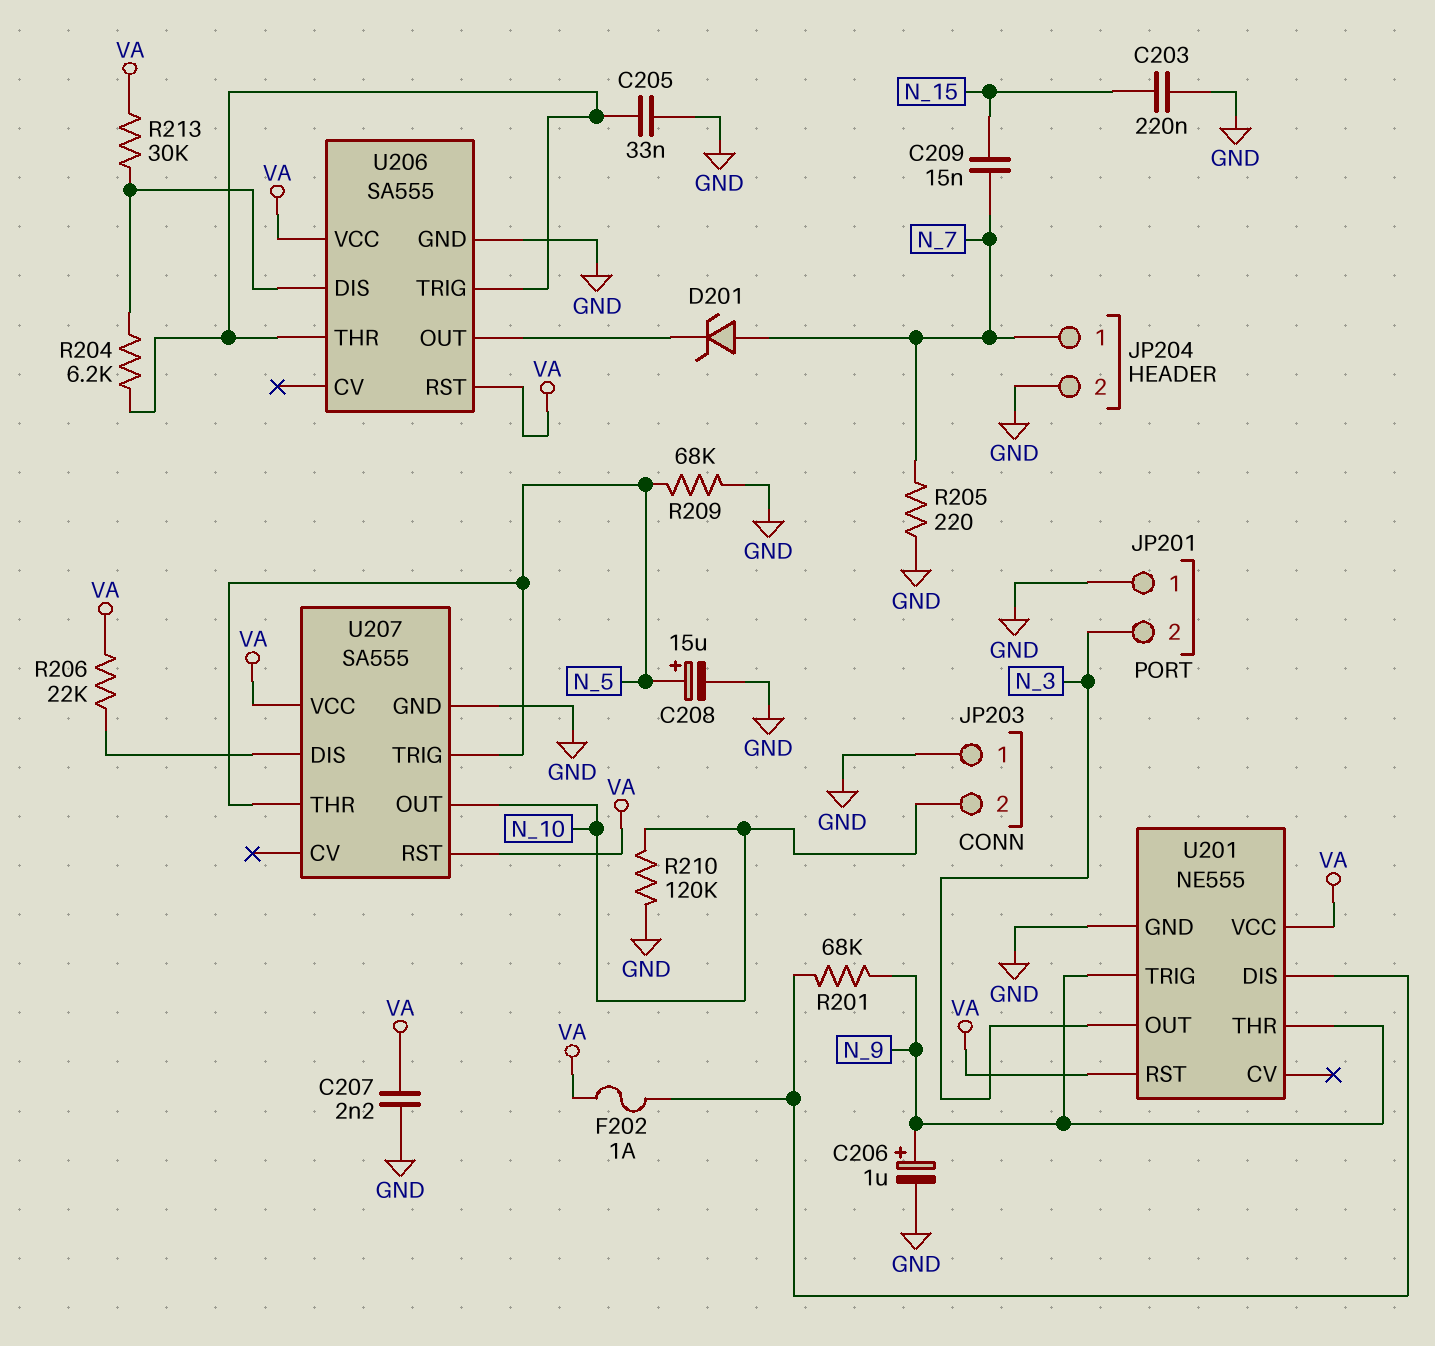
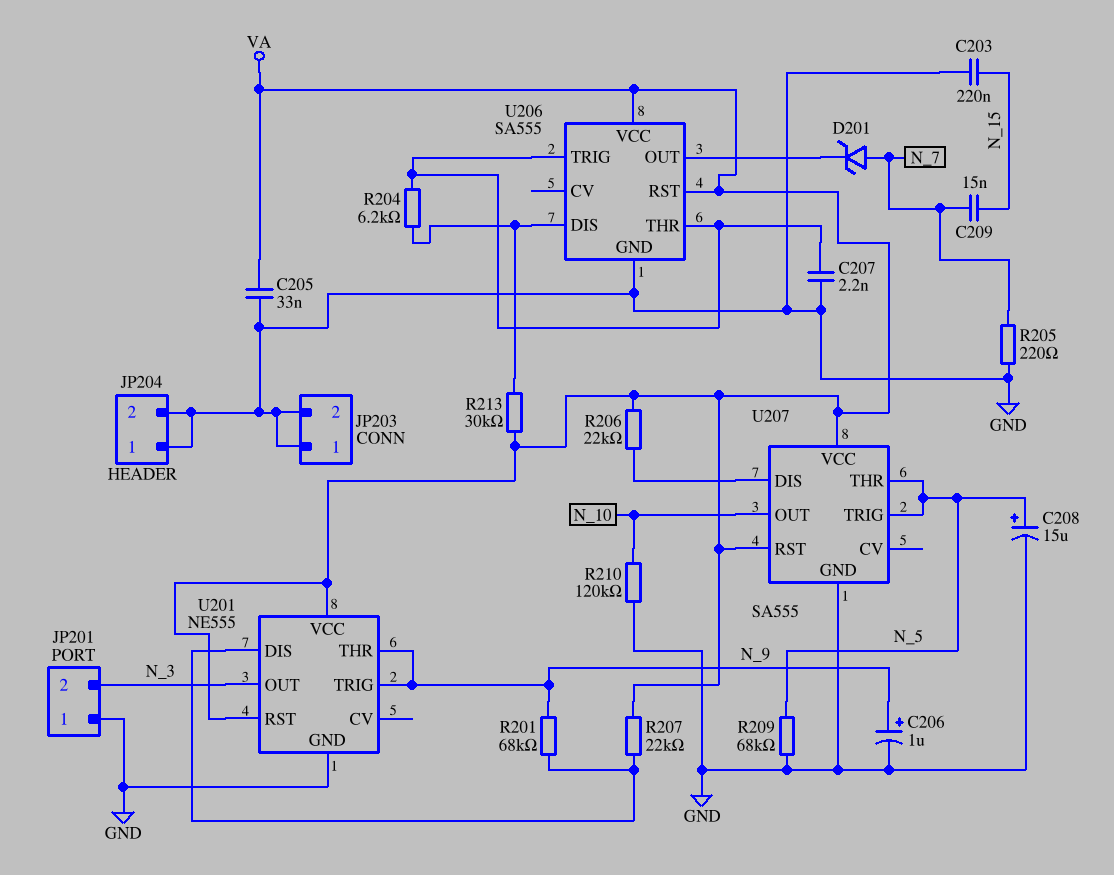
C205: 33nF (GND, U206/THR) -> 33nF (GND, VA)
C207: 2.2nF (GND, VA) -> 2.2nF (GND, U206/THR)
F202: 1A (U201/DIS, VA) -> none
JP203 pin 2: N_10 -> GND
JP204 pin 1: N_7 -> GND
R207: none -> 22k (U201/DIS, VA)

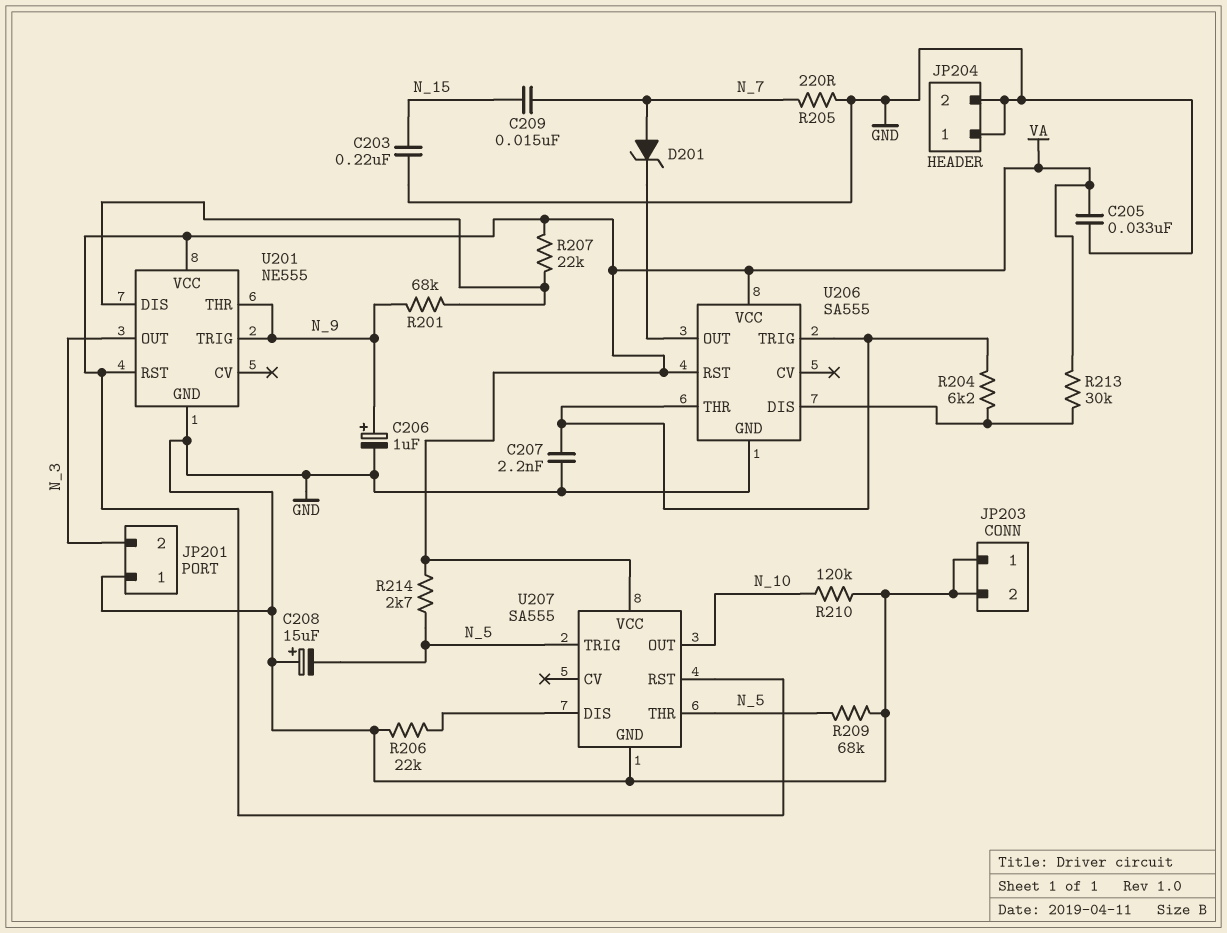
C208: 15uF (plus N_5, minus GND) -> 15uF (plus GND, minus N_5)
R206: 22k (U207/DIS, VA) -> 22k (GND, U207/DIS)
R214: none -> 2.7k (N_5, VA)

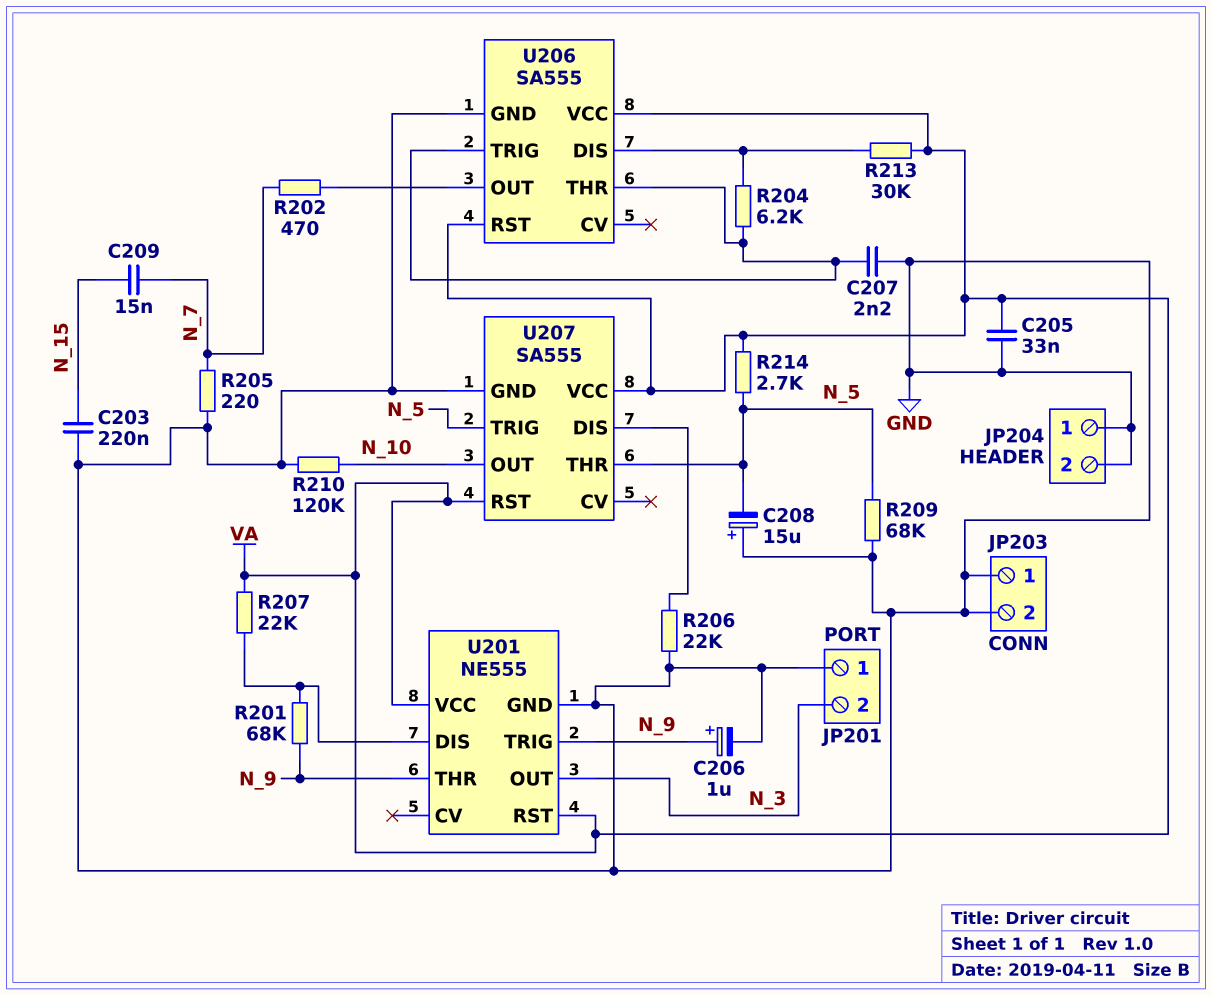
D201: zener (A N_7, K U206/OUT) -> none
R202: none -> 470 (N_7, U206/OUT)

